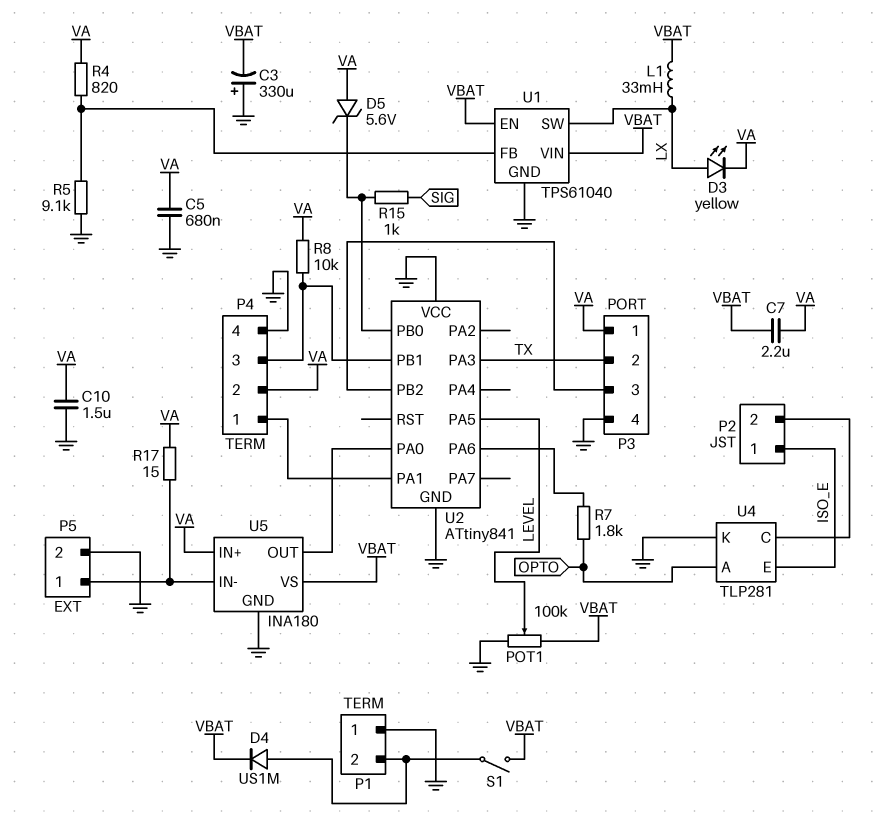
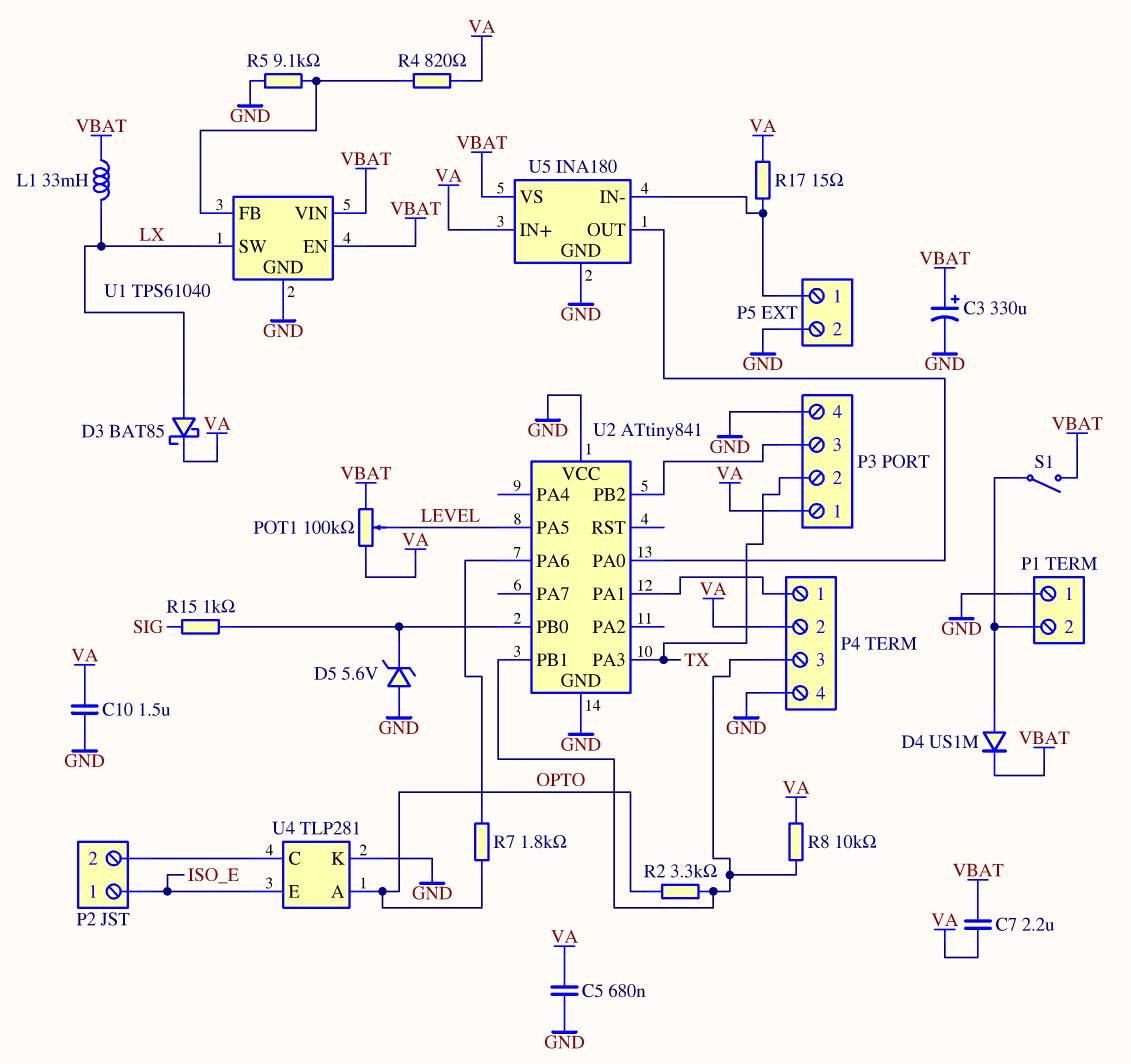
C3: 330uF (plus GND, minus VBAT) -> 330uF (plus VBAT, minus GND)
D3: LED yellow (A LX, K VA) -> schottky BAT85 (A LX, K VA)
D5: zener 5.6V (A VA, K U2/PB0) -> zener 5.6V (A GND, K U2/PB0)
POT1: 100k (GND, VBAT, wiper LEVEL) -> 100k (VA, VBAT, wiper LEVEL)
R2: none -> 3.3k (OPTO, P4/3)

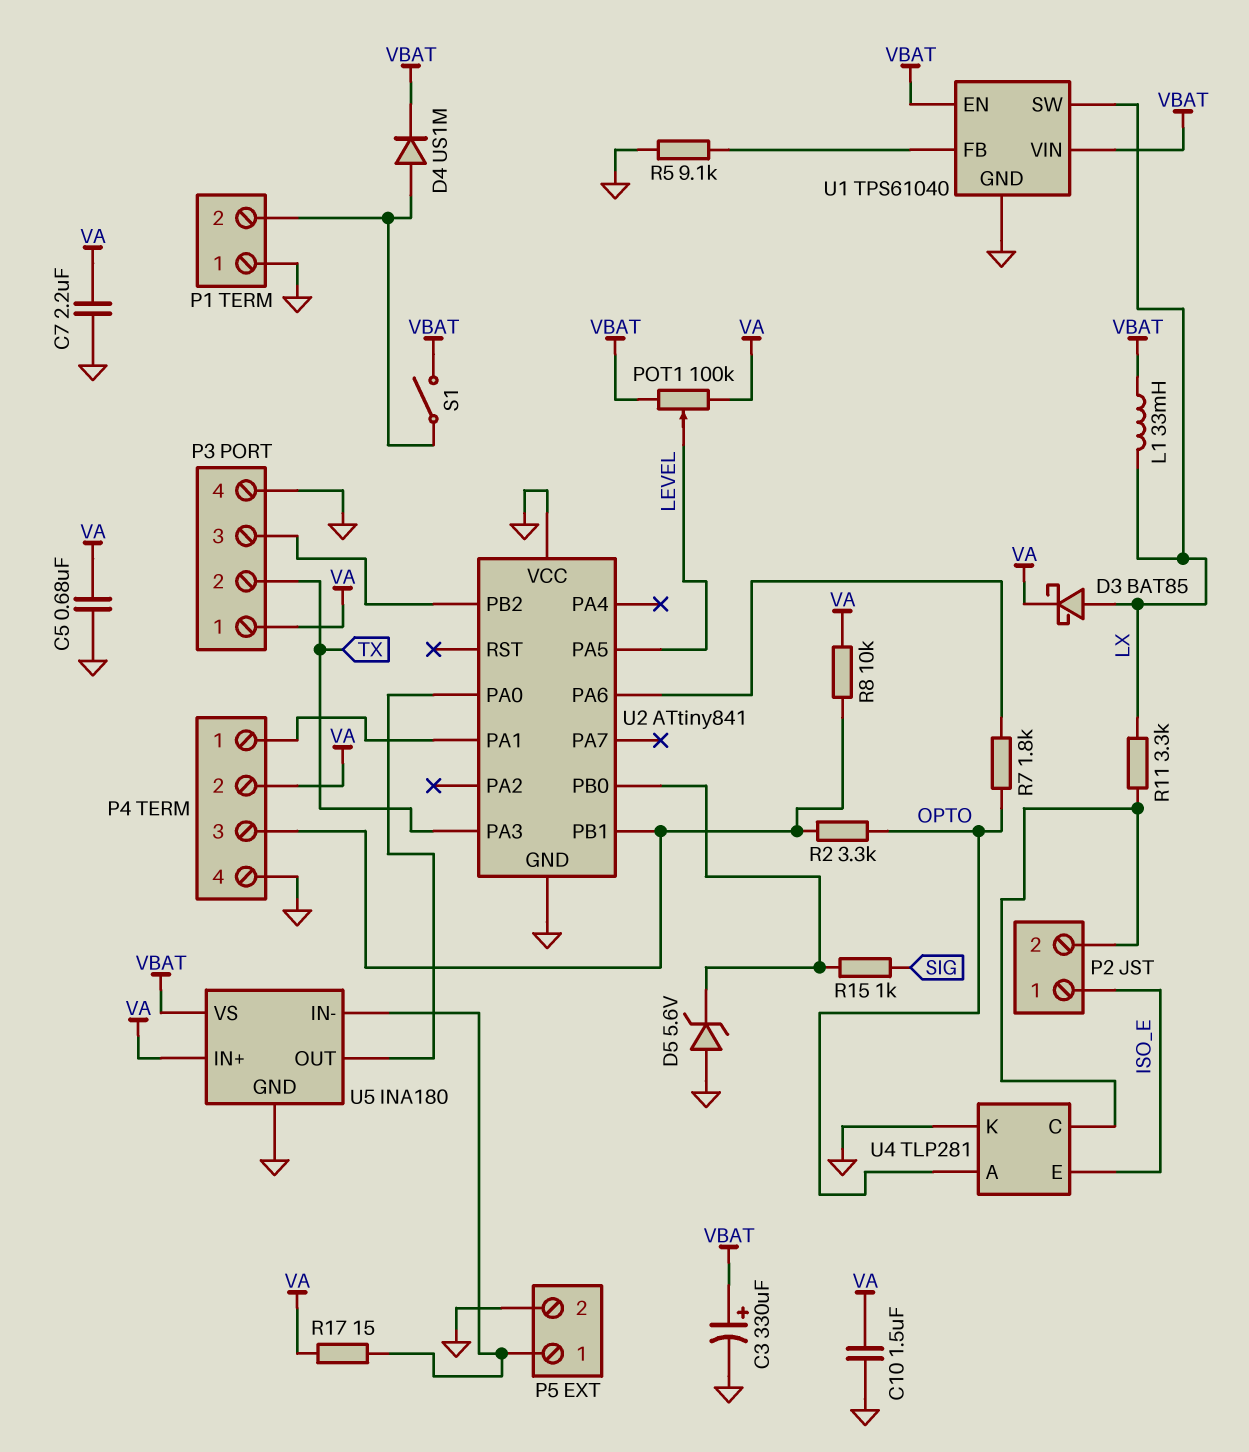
C7: 2.2uF (VA, VBAT) -> 2.2uF (GND, VA)
R4: 820 (U1/FB, VA) -> none
R11: none -> 3.3k (LX, P2/2)

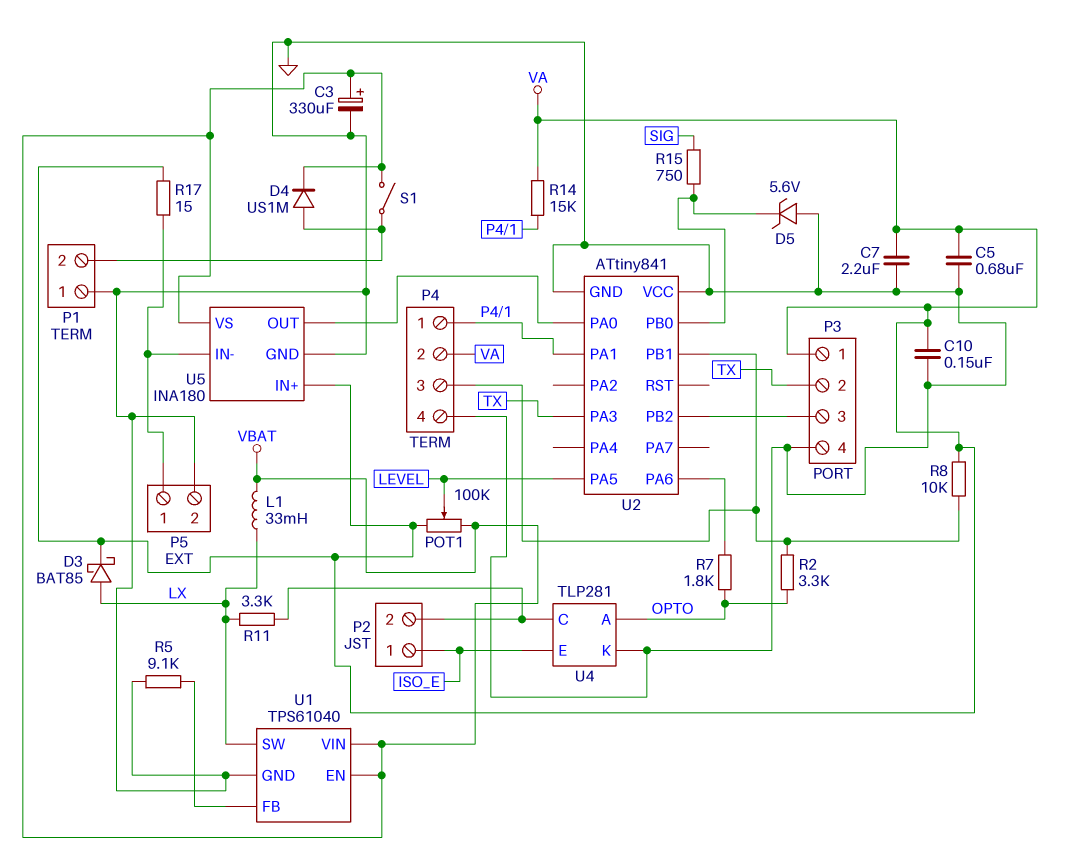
C10: 1.5uF (GND, VA) -> 150nF (GND, VA)
R14: none -> 15k (P4/1, VA)
R15: 1k (SIG, U2/PB0) -> 750 (SIG, U2/PB0)

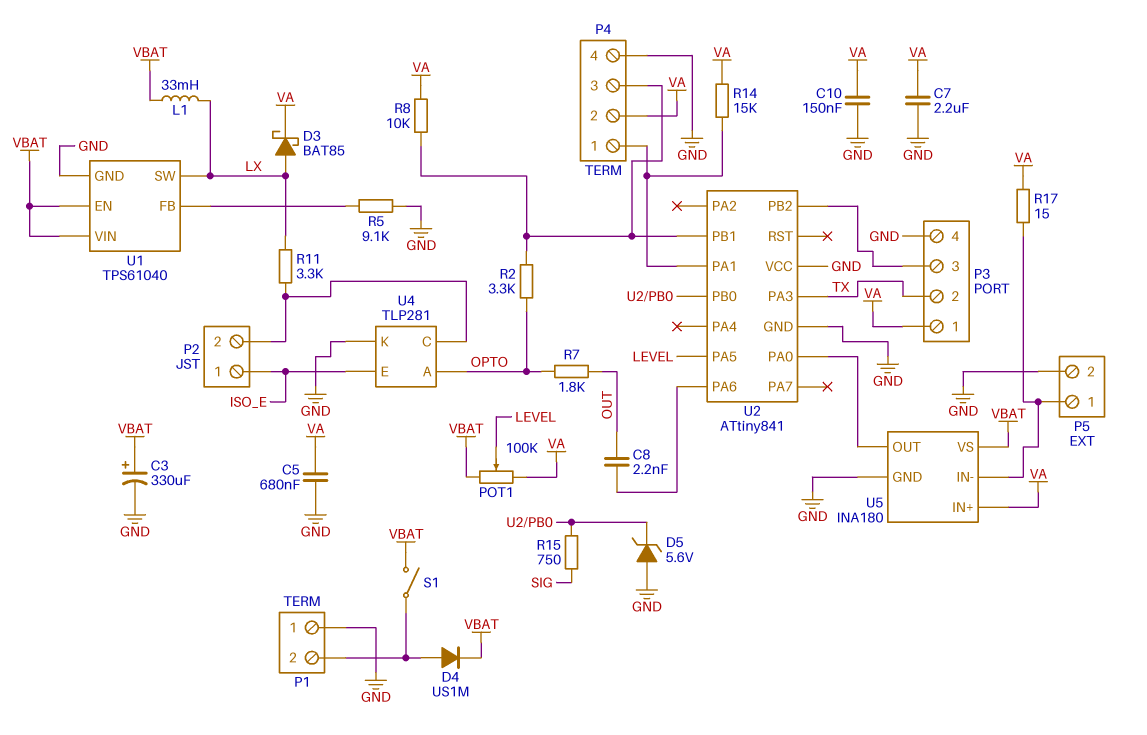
C8: none -> 2.2nF (OUT, U2/PA6)
R7: 1.8k (OPTO, U2/PA6) -> 1.8k (OPTO, OUT)

